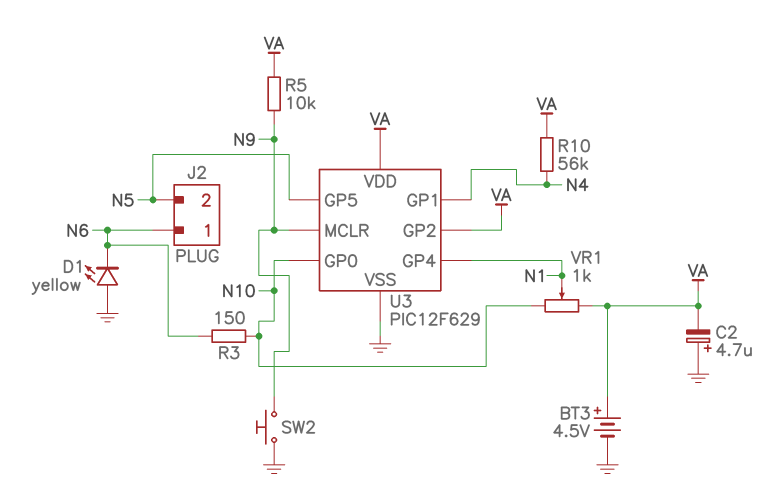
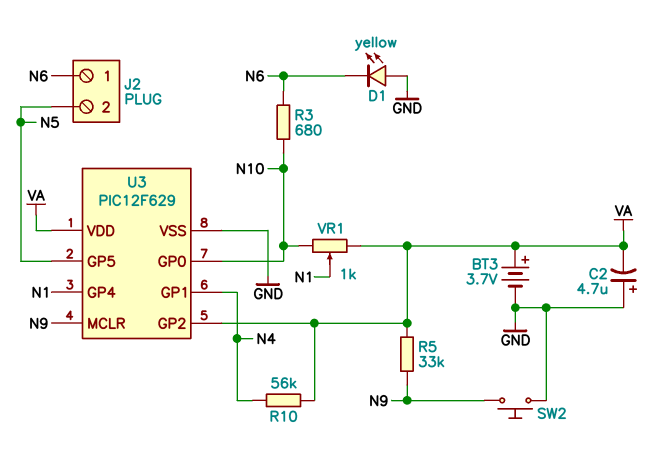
BT3: 4.5V (plus VA, minus GND) -> 3.7V (plus VA, minus GND)
R3: 150 (N6, N10) -> 680 (N6, N10)
R5: 10k (N9, VA) -> 33k (N9, VA)

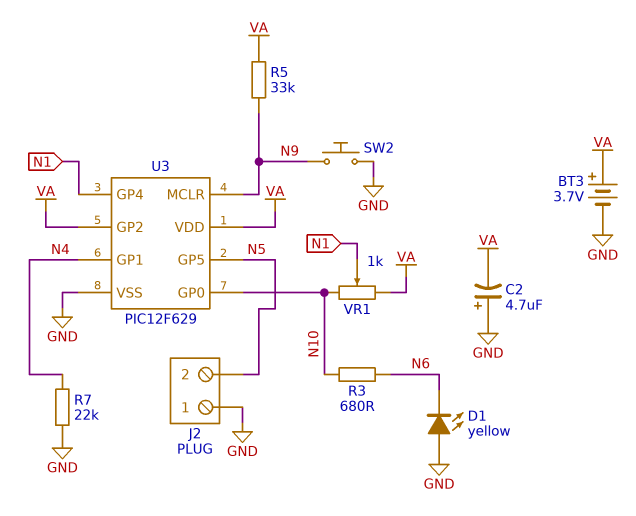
J2 pin 1: N6 -> GND
R7: none -> 22k (GND, N4)
R10: 56k (N4, VA) -> none

